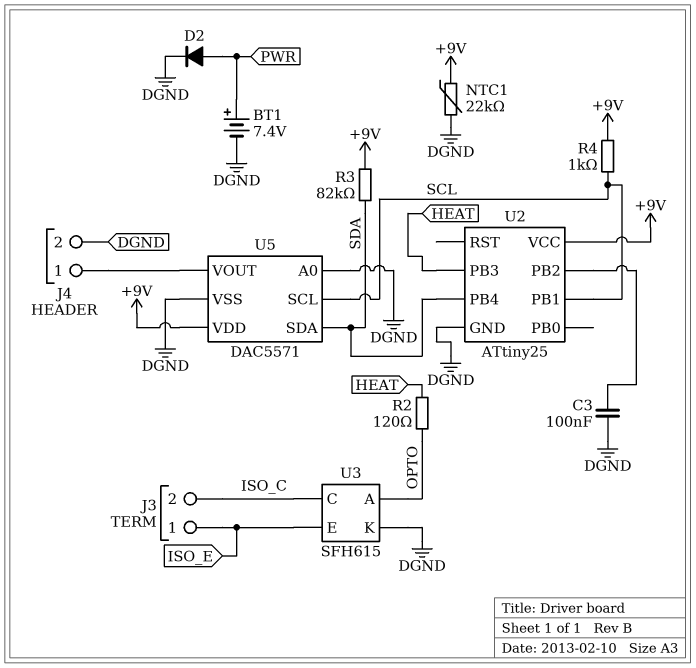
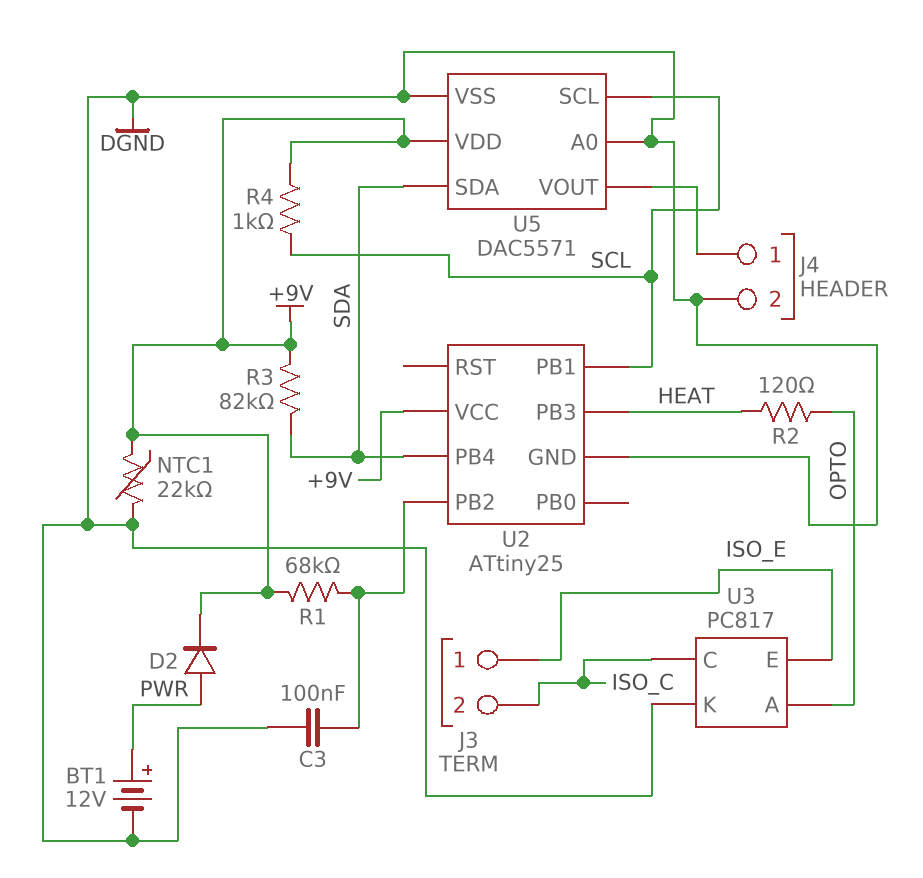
BT1: 7.4V (plus PWR, minus DGND) -> 12V (plus PWR, minus DGND)
D2: diode (A PWR, K DGND) -> diode (A PWR, K +9V)
R1: none -> 68k (+9V, U2/PB2)
U3: SFH615 -> PC817

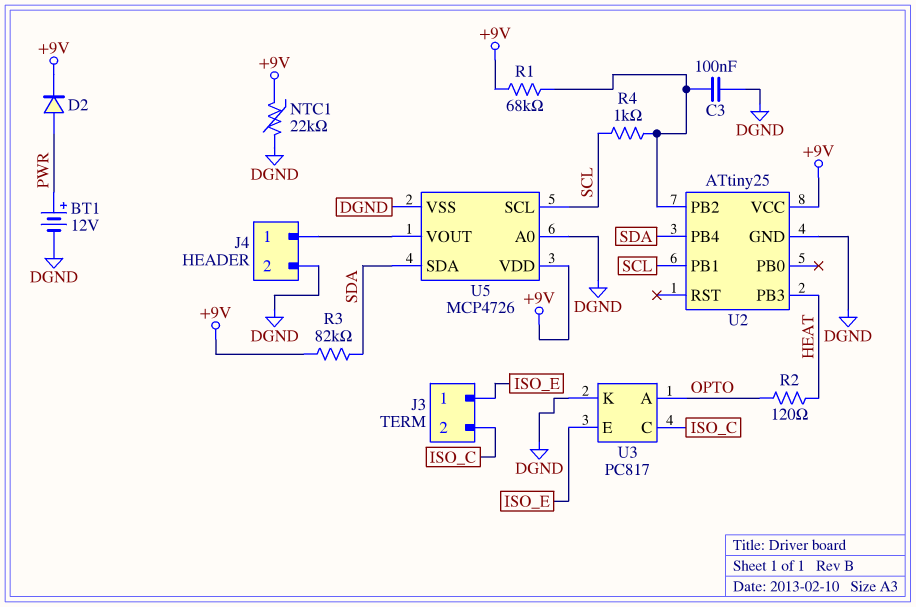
R4: 1k (+9V, SCL) -> 1k (SCL, U2/PB2)
U5: DAC5571 -> MCP4726

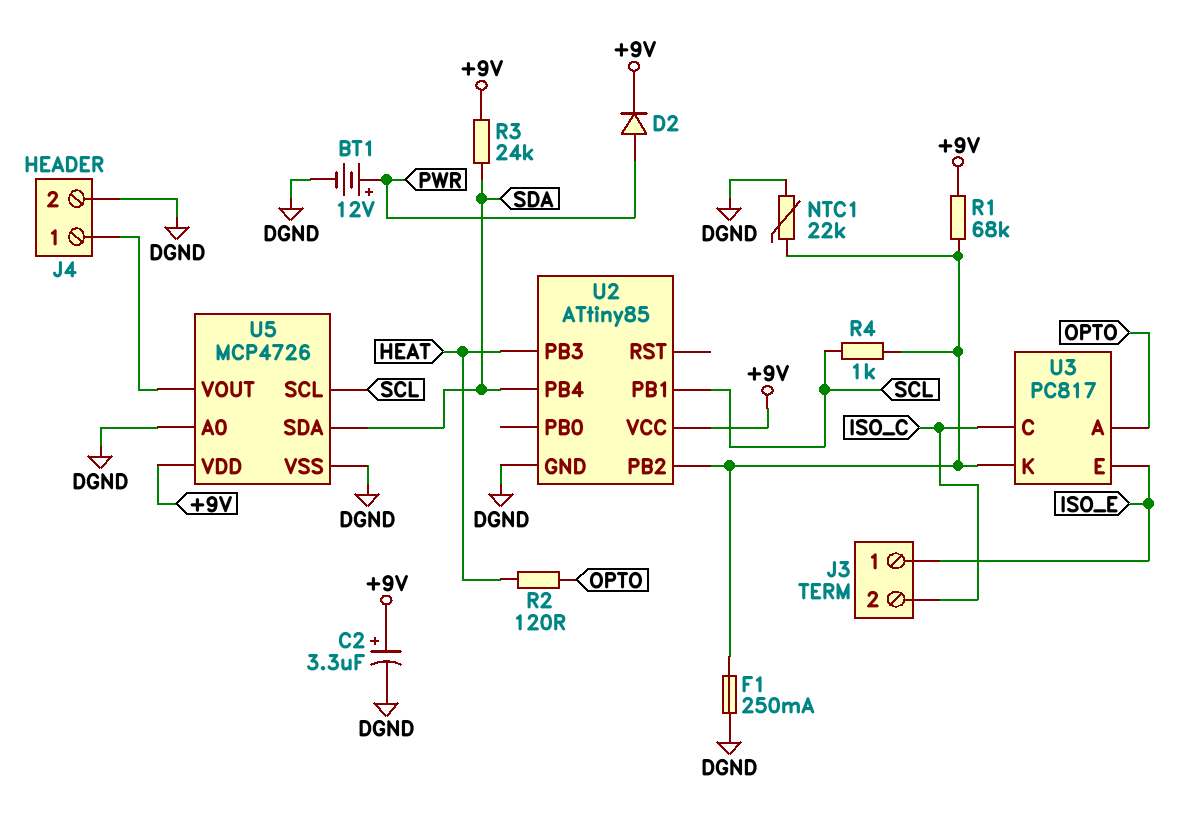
C2: none -> 3.3uF (plus +9V, minus DGND)
C3: 100nF (DGND, U2/PB2) -> none
F1: none -> 250mA (DGND, U2/PB2)
NTC1: 22k (+9V, DGND) -> 22k (DGND, U2/PB2)
R3: 82k (+9V, SDA) -> 24k (+9V, SDA)
U2: ATtiny25 -> ATtiny85
U3 pin K: DGND -> U2/PB2

